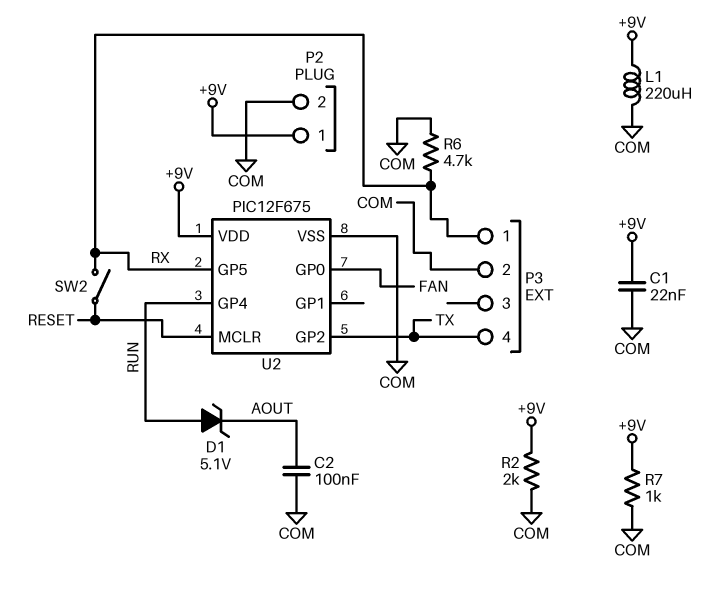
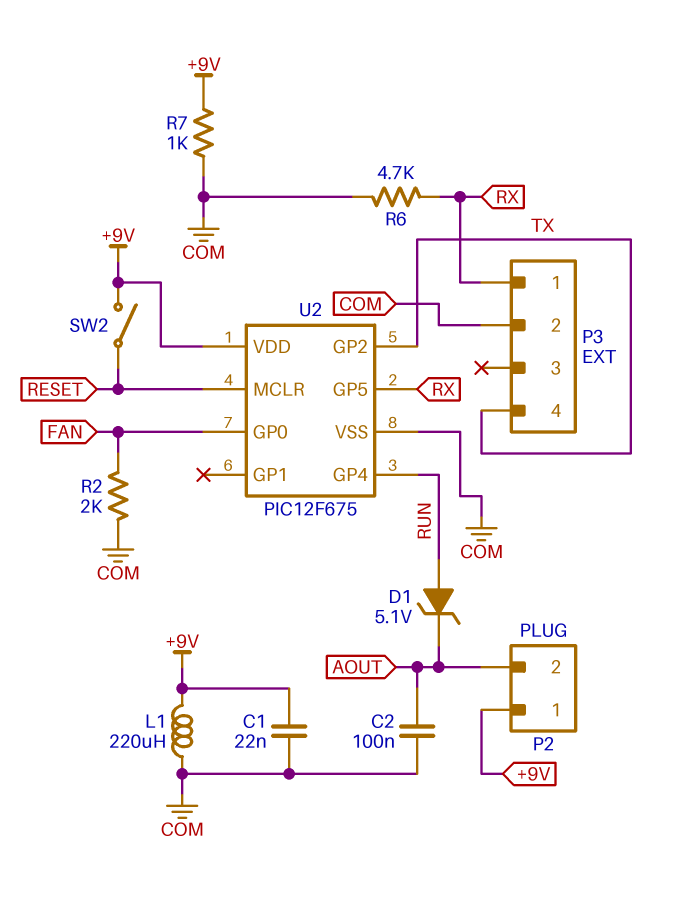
P2 pin 2: COM -> AOUT
R2: 2k (+9V, COM) -> 2k (COM, FAN)
SW2: switch (RESET, RX) -> switch (+9V, RESET)

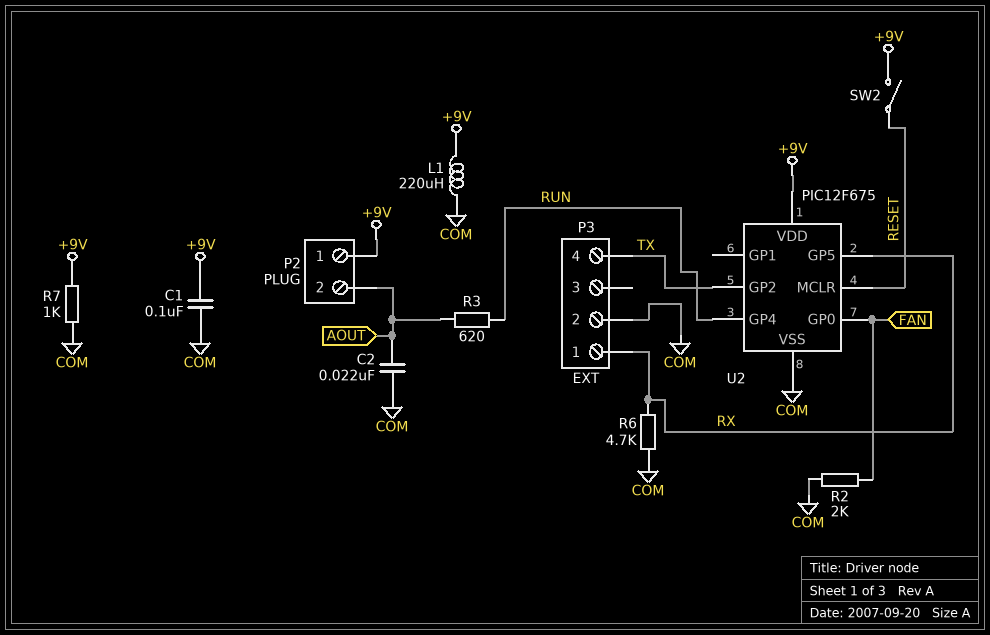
C1: 22nF (+9V, COM) -> 100nF (+9V, COM)
C2: 100nF (AOUT, COM) -> 22nF (AOUT, COM)
D1: zener 5.1V (A RUN, K AOUT) -> none
R3: none -> 620 (AOUT, RUN)

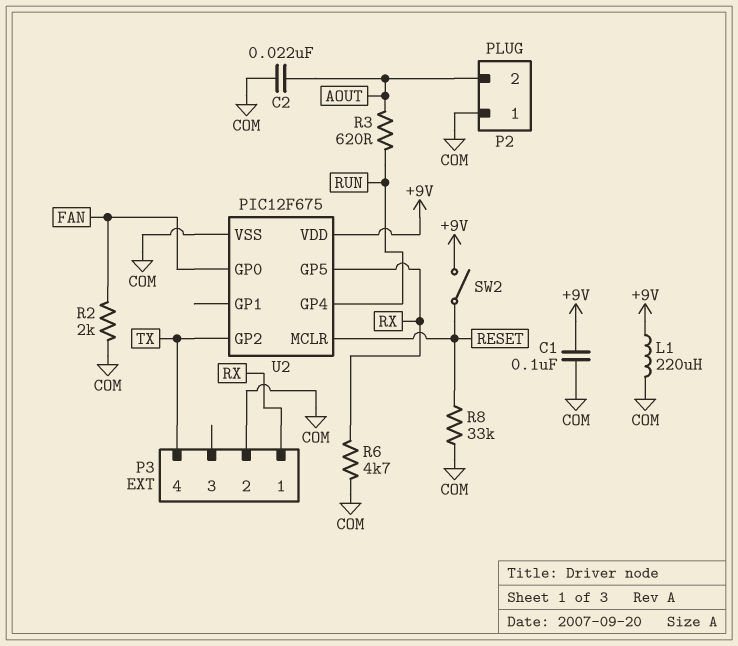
P2 pin 1: +9V -> COM
R7: 1k (+9V, COM) -> none
R8: none -> 33k (COM, RESET)

